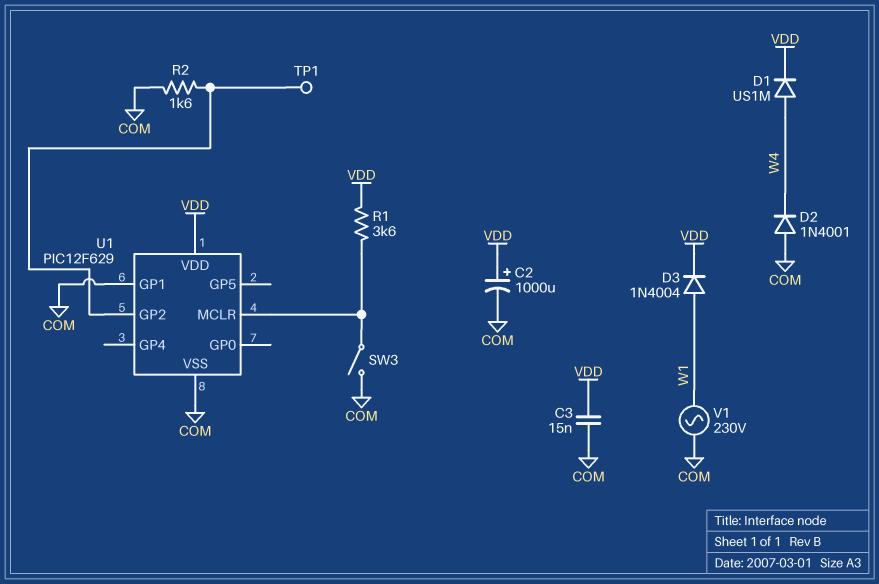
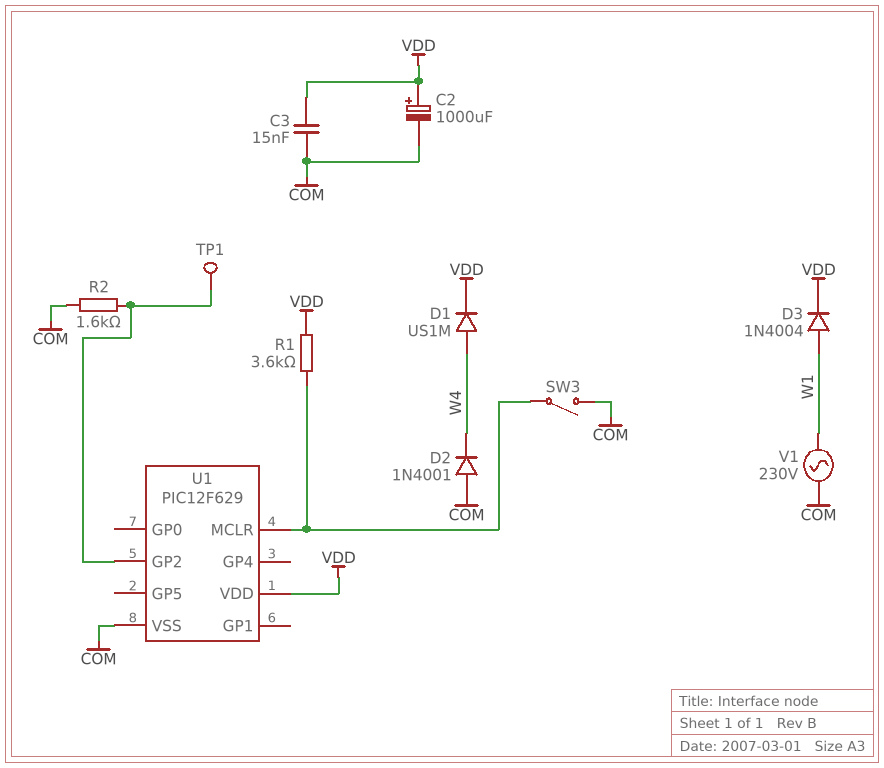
U1 pin GP1: COM -> none

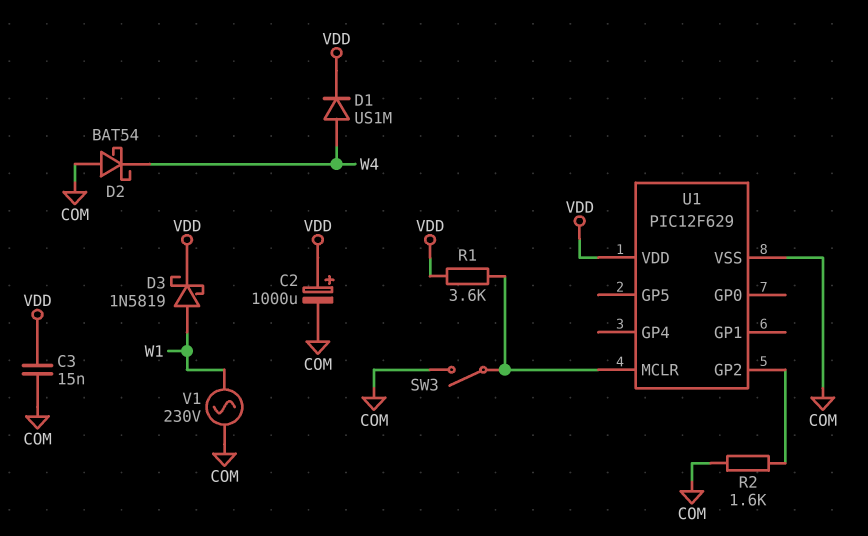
D2: diode 1N4001 (A COM, K W4) -> schottky BAT54 (A COM, K W4)
D3: diode 1N4004 (A W1, K VDD) -> schottky 1N5819 (A W1, K VDD)
TP1: test point (U1/GP2) -> none

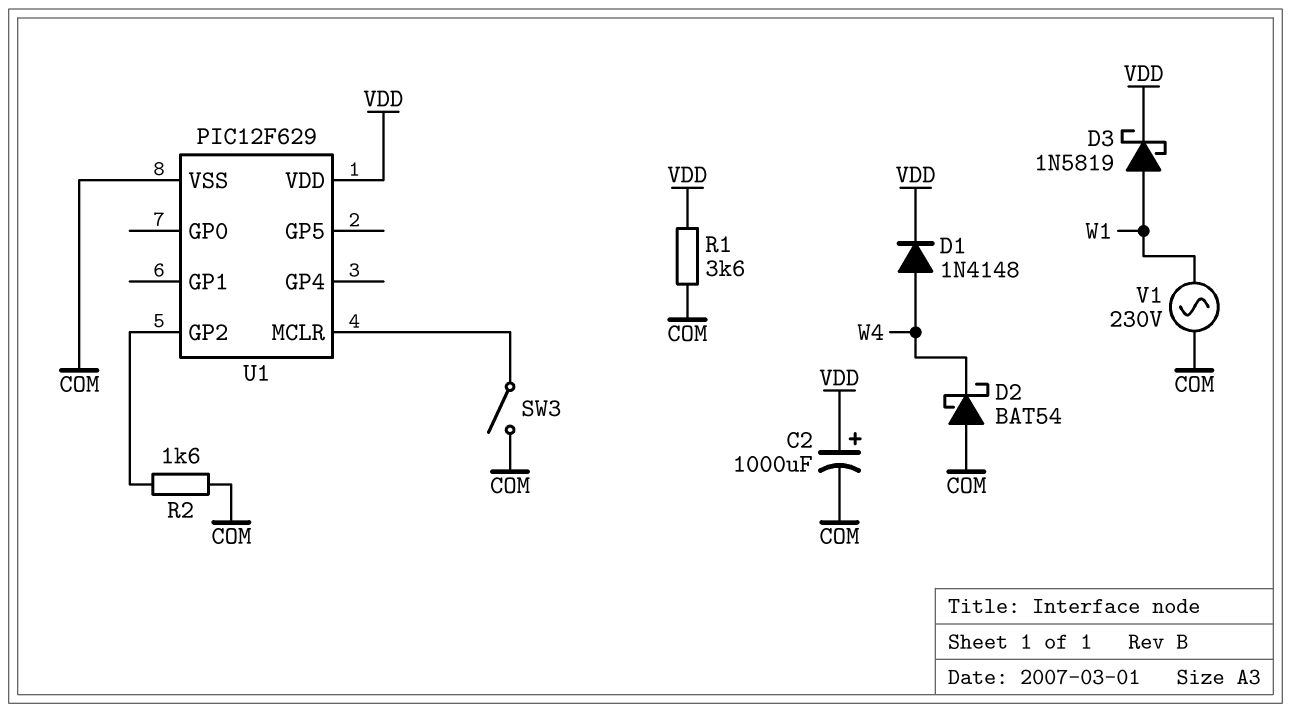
C3: 15nF (COM, VDD) -> none
D1: diode US1M (A W4, K VDD) -> diode 1N4148 (A W4, K VDD)
R1: 3.6k (U1/MCLR, VDD) -> 3.6k (COM, VDD)

